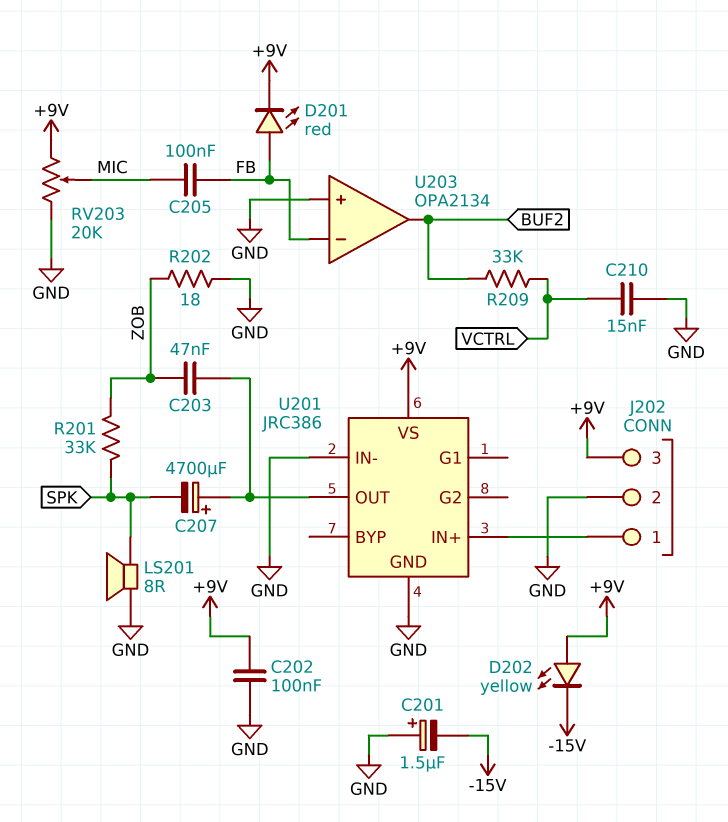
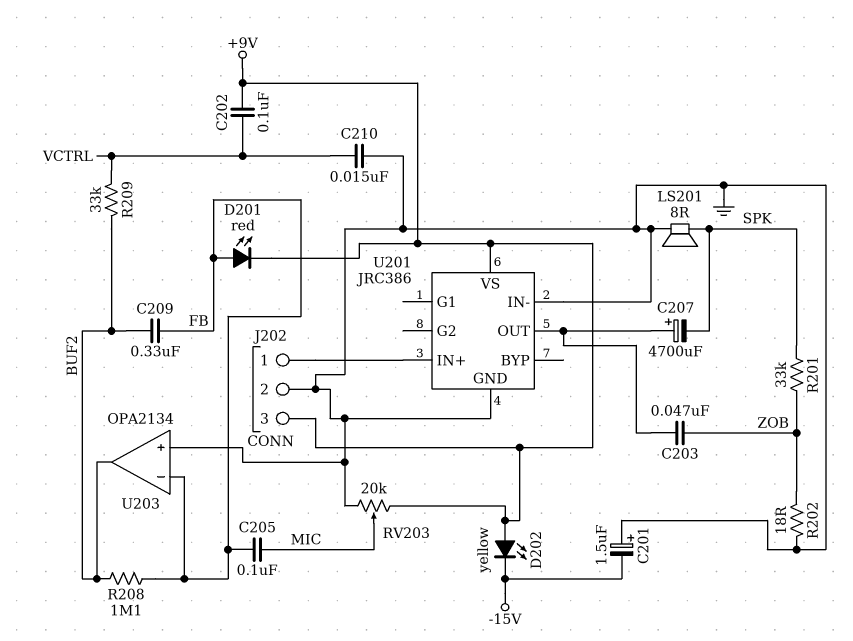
C202: 100nF (+9V, GND) -> 100nF (+9V, VCTRL)
C209: none -> 330nF (BUF2, FB)
R208: none -> 1.1M (BUF2, FB)

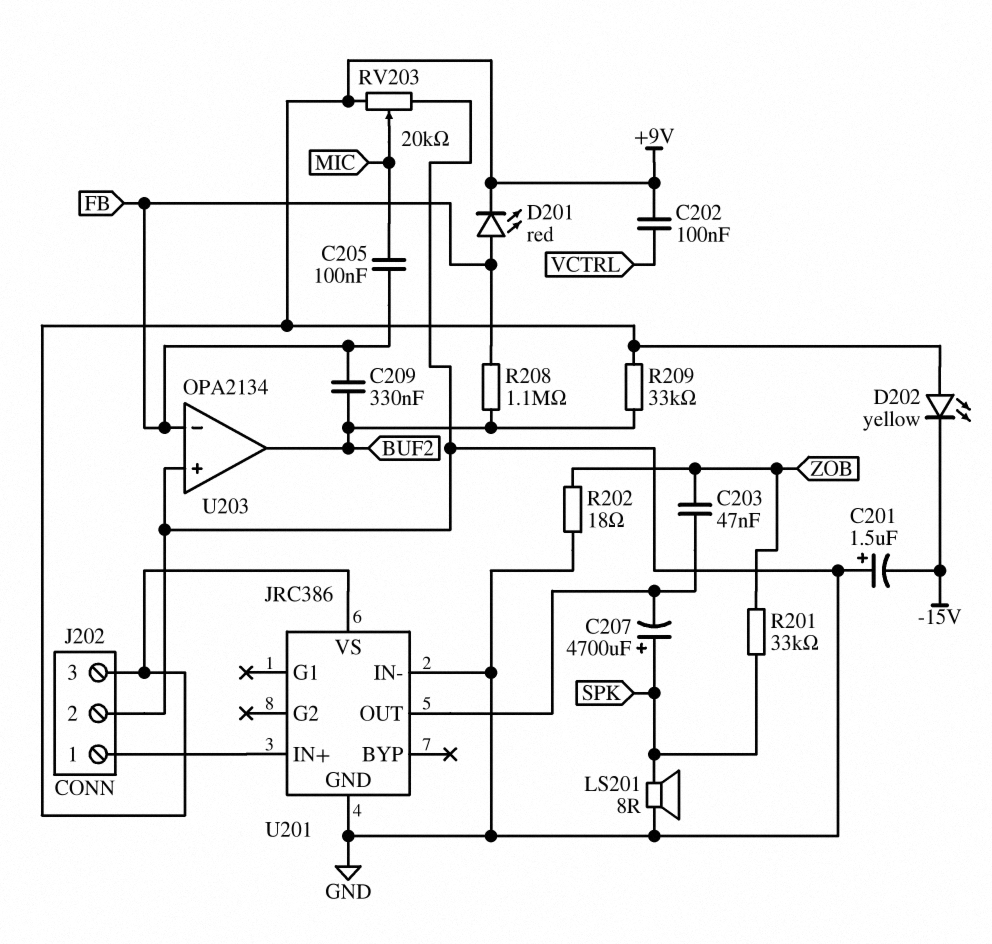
C207: 4700uF (plus U201/OUT, minus SPK) -> 4700uF (plus SPK, minus U201/OUT)
C210: 15nF (GND, VCTRL) -> none
R209: 33k (BUF2, VCTRL) -> 33k (+9V, BUF2)

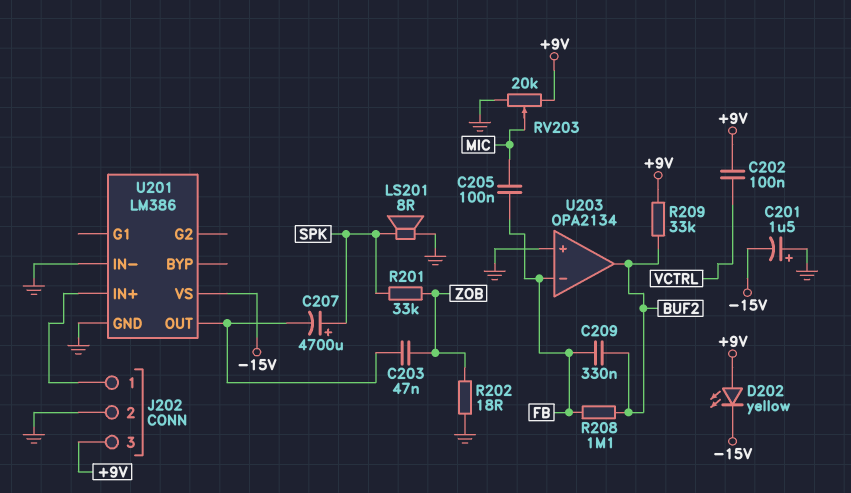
D201: LED red (A FB, K +9V) -> none
U201: JRC386 -> LM386
U201 pin VS: +9V -> -15V

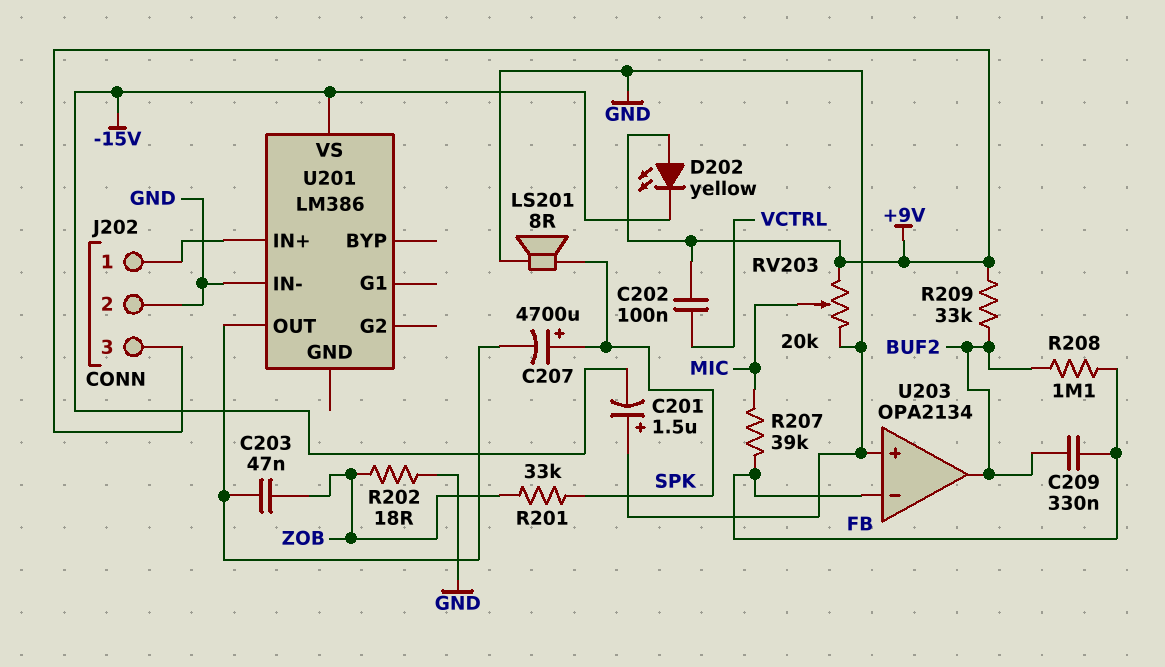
C205: 100nF (FB, MIC) -> none
R207: none -> 39k (FB, MIC)
U201 pin GND: GND -> none

